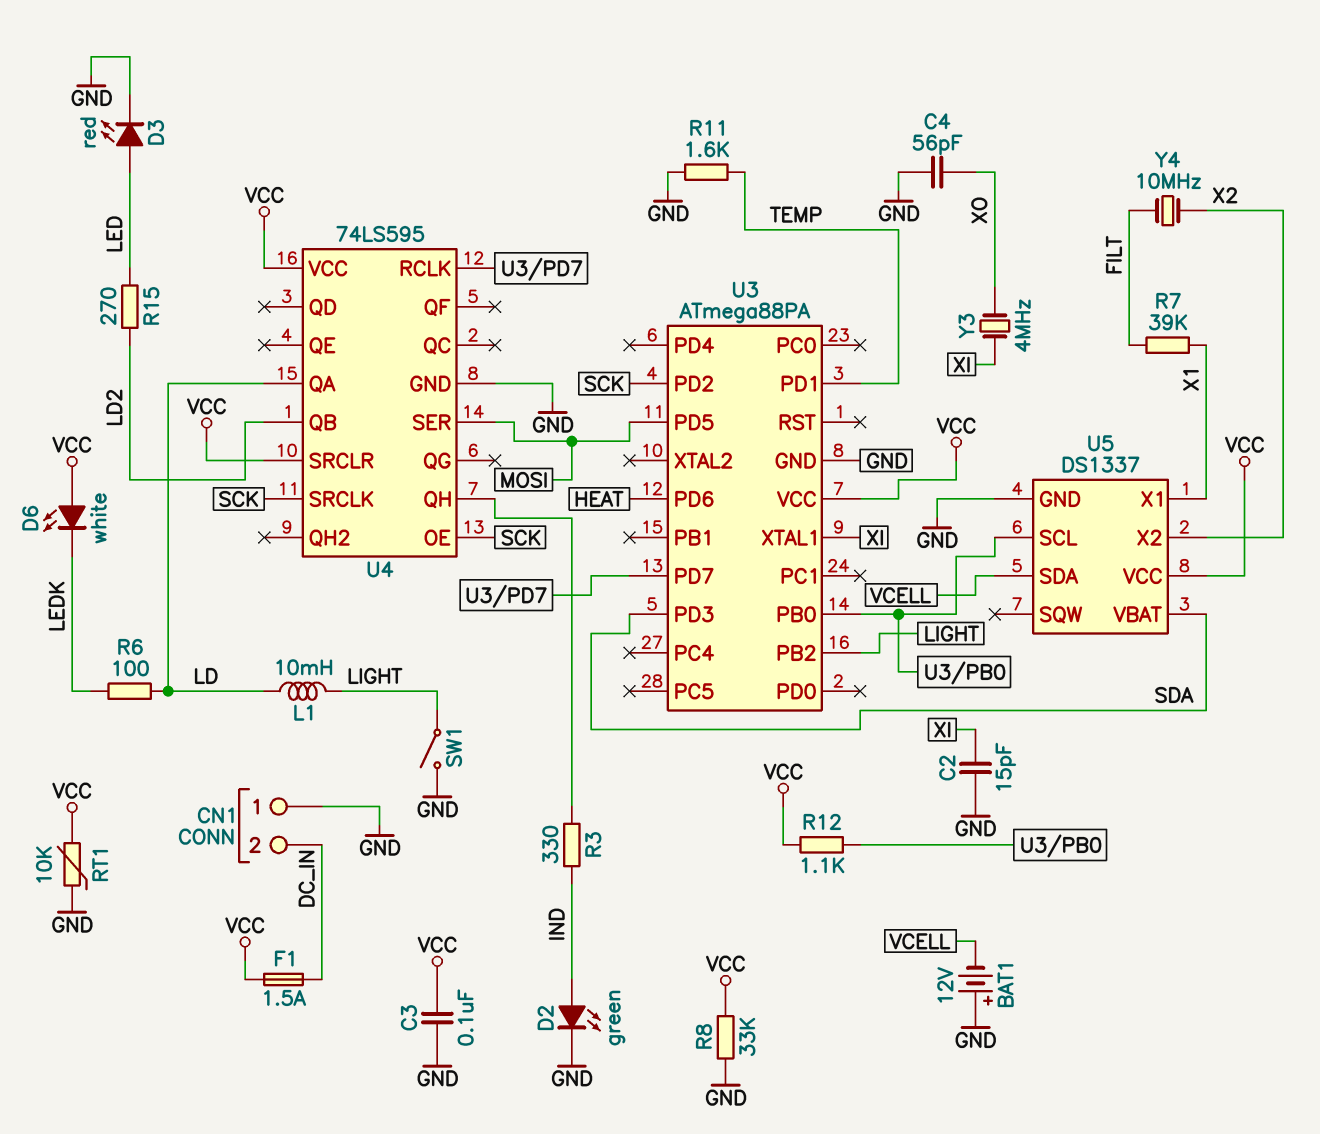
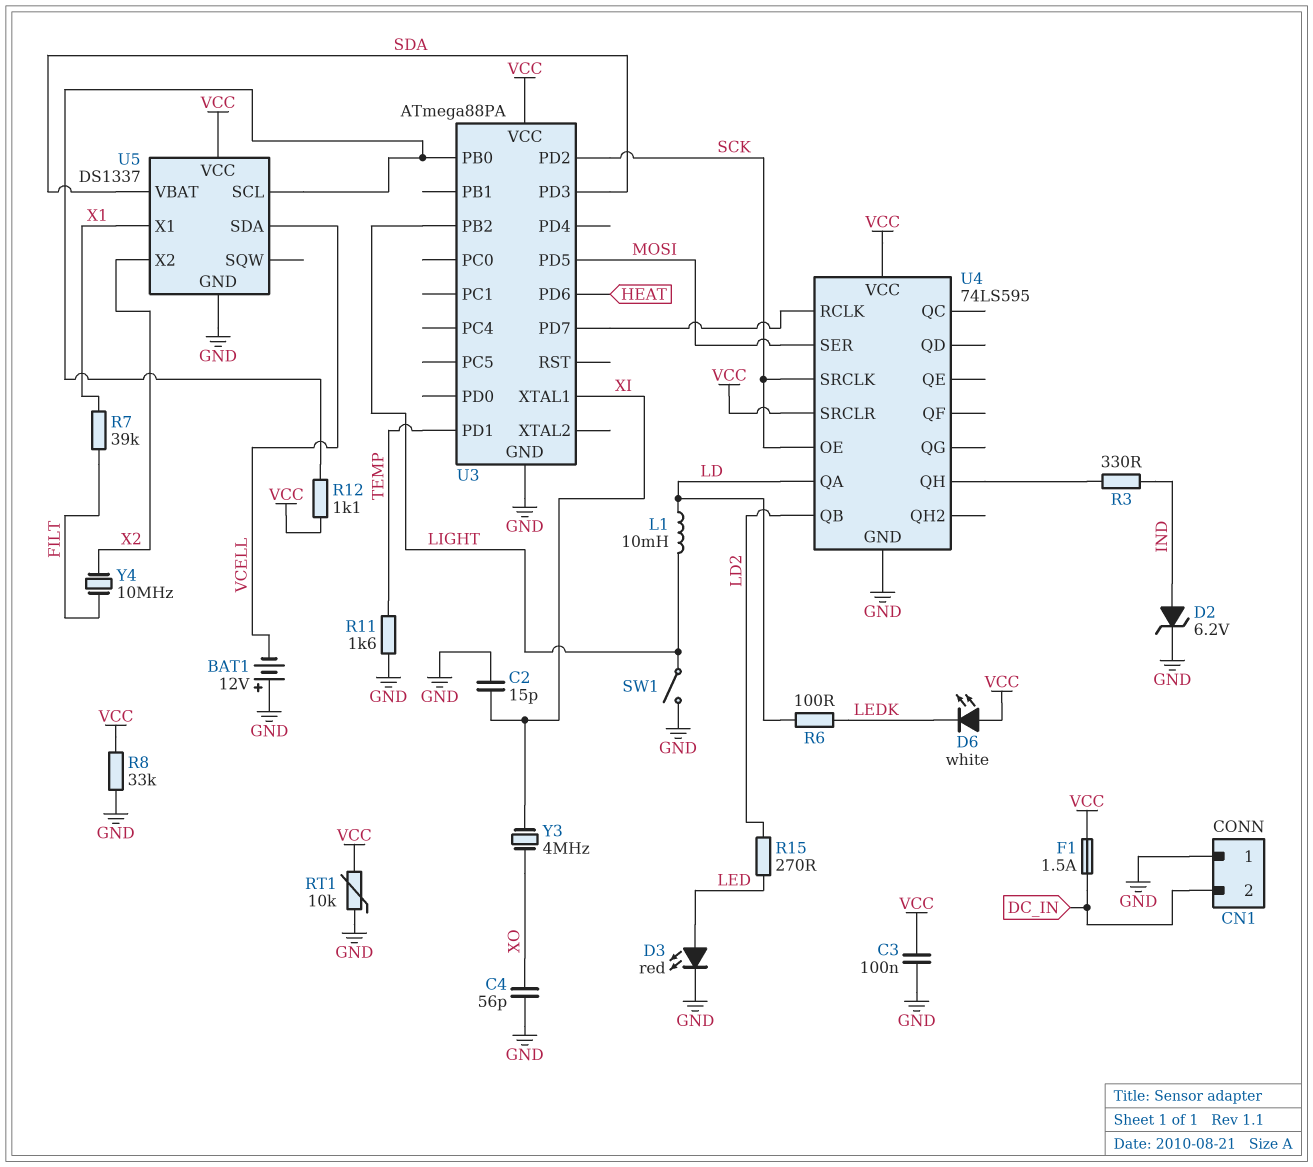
D2: LED green (A IND, K GND) -> zener 6.2V (A IND, K GND)

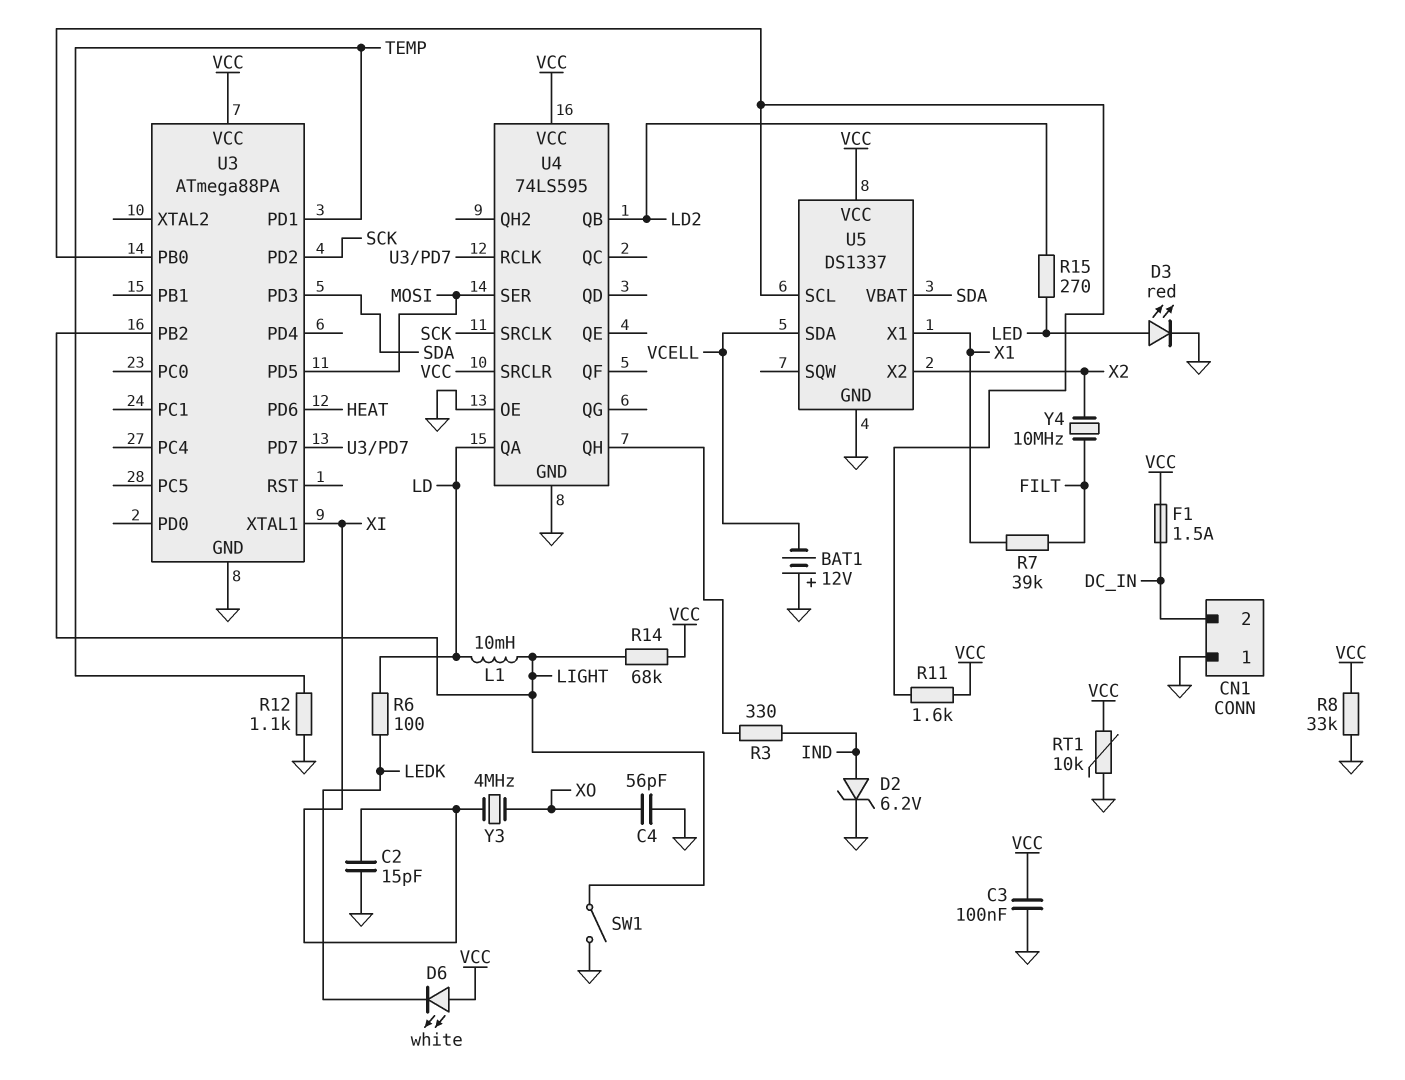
R11: 1.6k (GND, TEMP) -> 1.6k (U3/PB0, VCC)
R12: 1.1k (U3/PB0, VCC) -> 1.1k (GND, TEMP)
R14: none -> 68k (LIGHT, VCC)
U4 pin OE: SCK -> GND

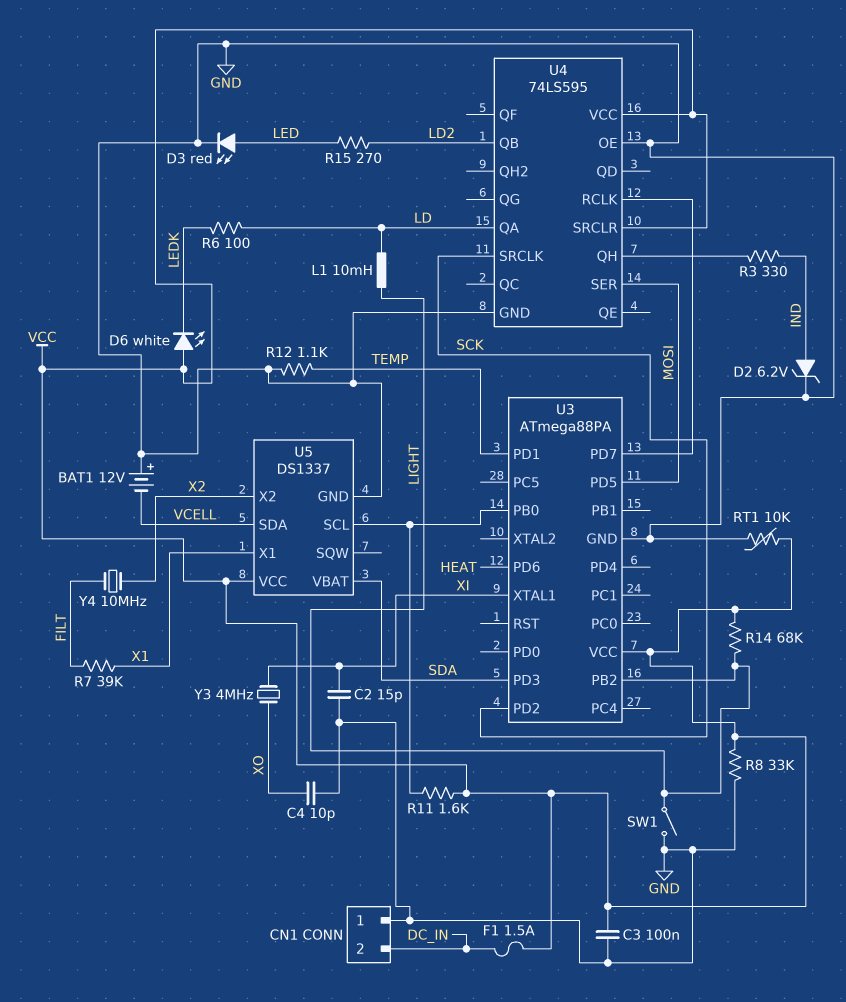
C4: 56pF (GND, XO) -> 10pF (GND, XO)

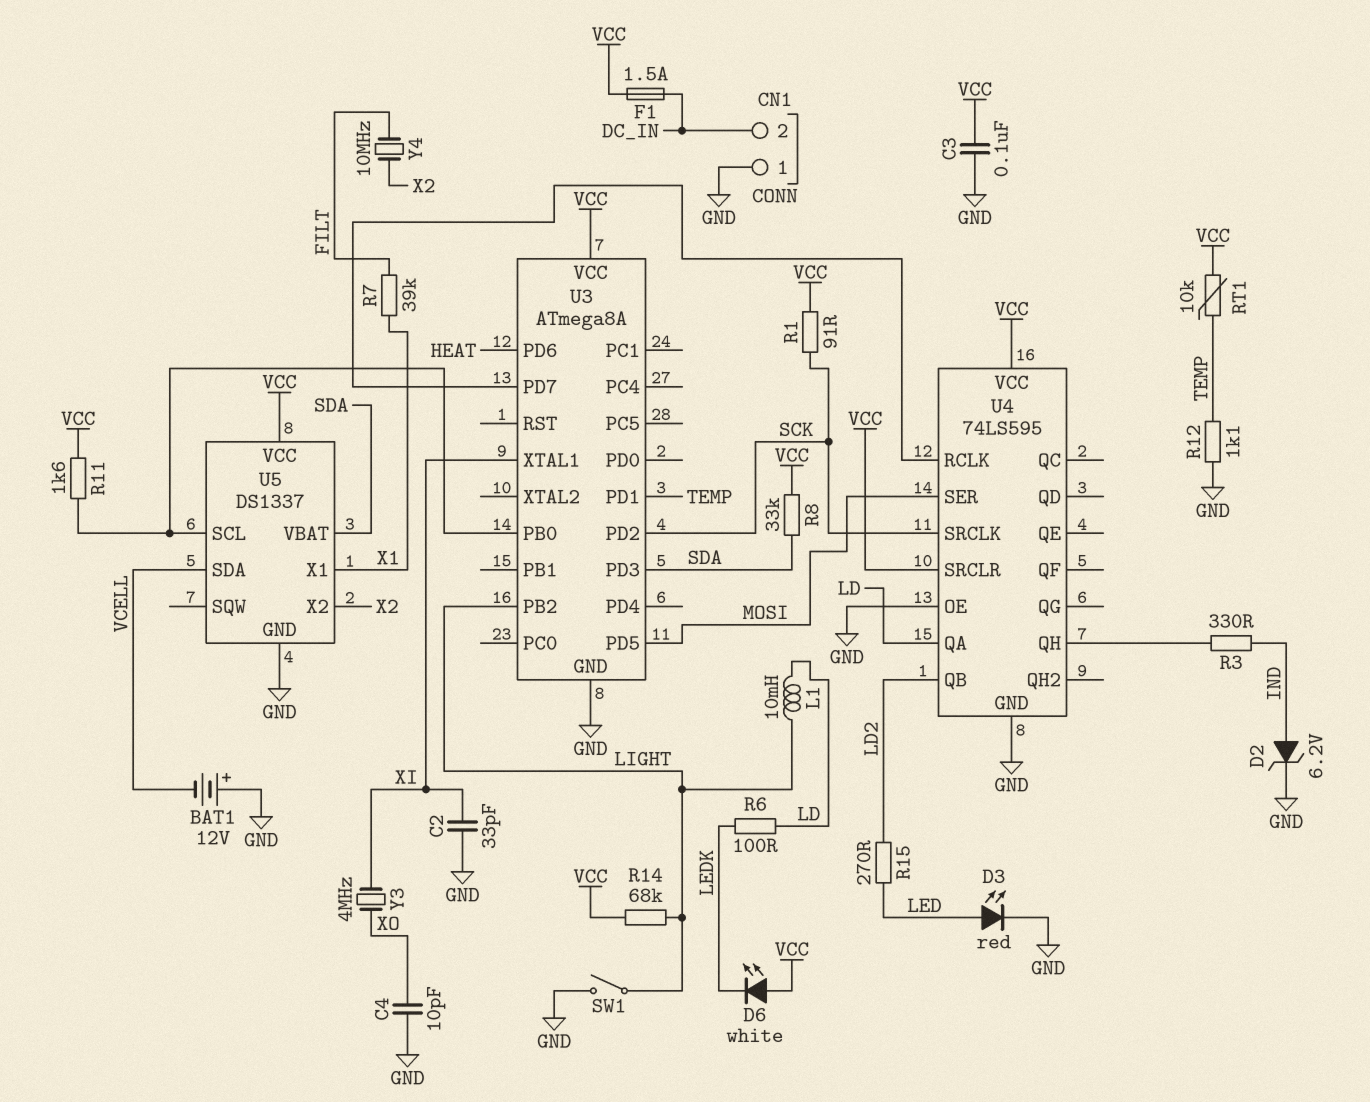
C2: 15pF (GND, XI) -> 33pF (GND, XI)
R1: none -> 91 (SCK, VCC)
R8: 33k (GND, VCC) -> 33k (SDA, VCC)
RT1: 10k (GND, VCC) -> 10k (TEMP, VCC)
U3: ATmega88PA -> ATmega8A

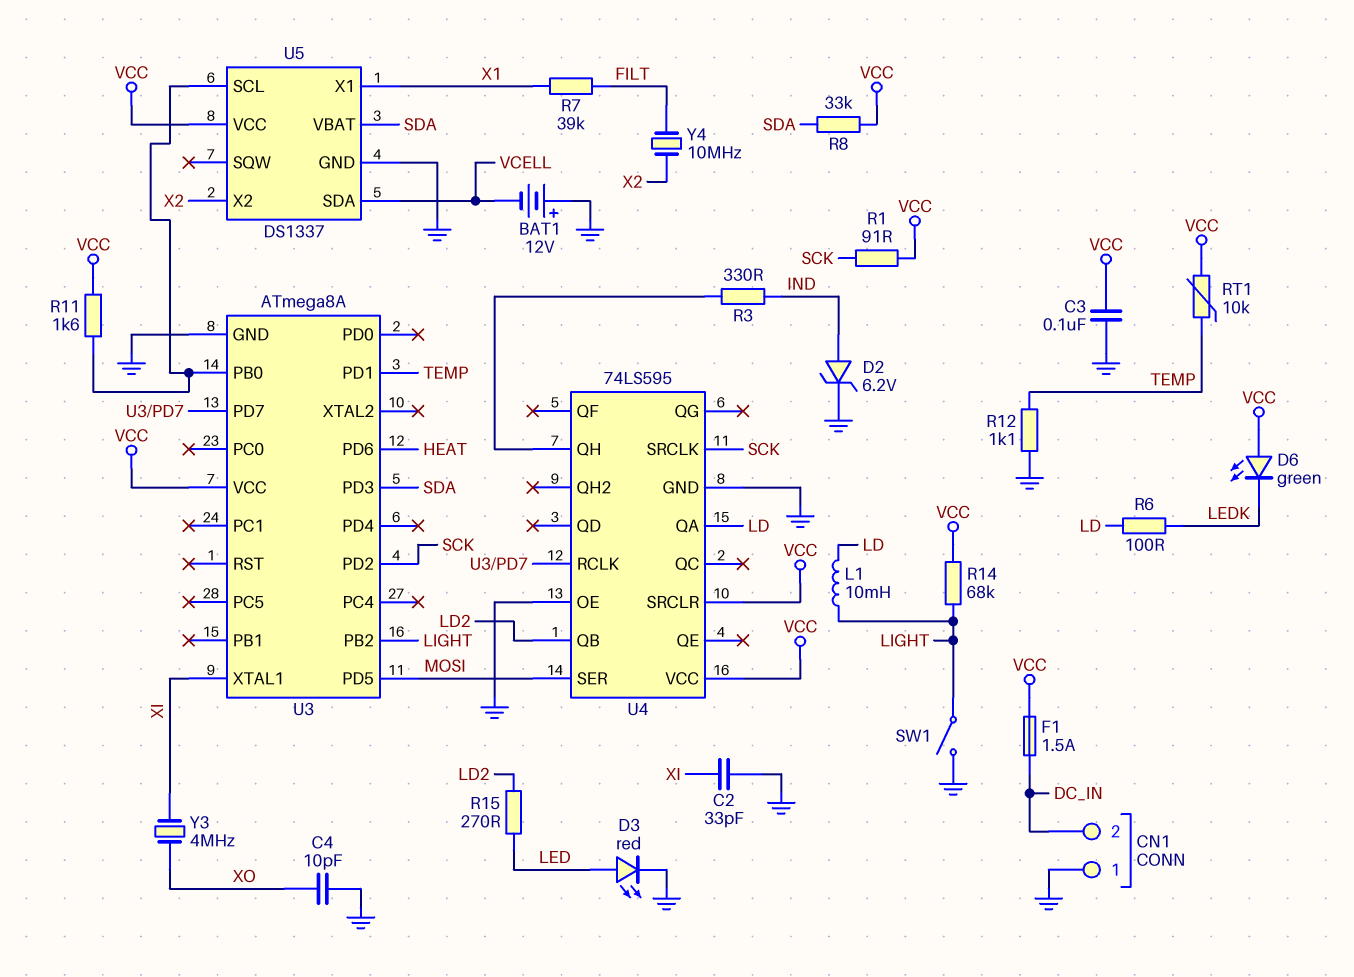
D6: LED white (A VCC, K LEDK) -> LED green (A VCC, K LEDK)

